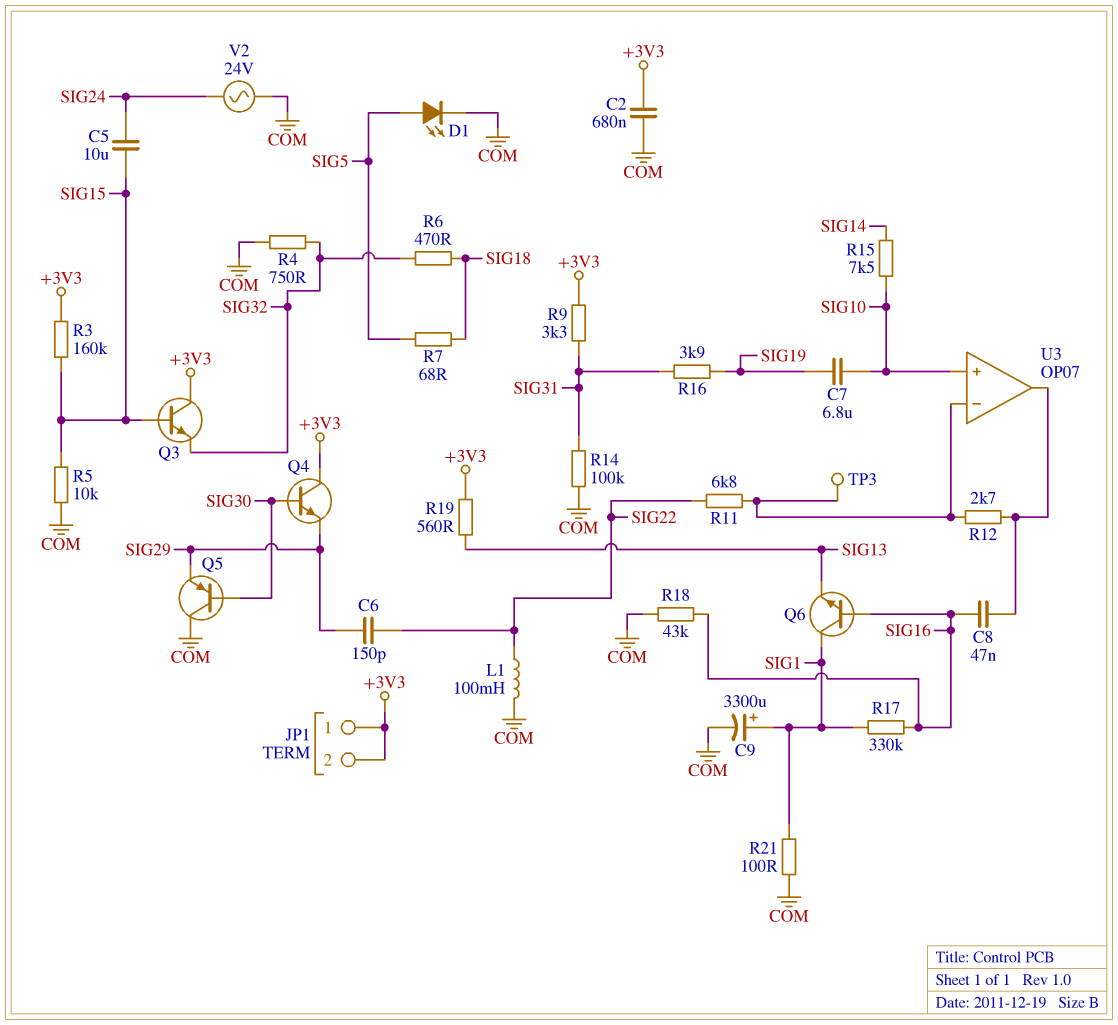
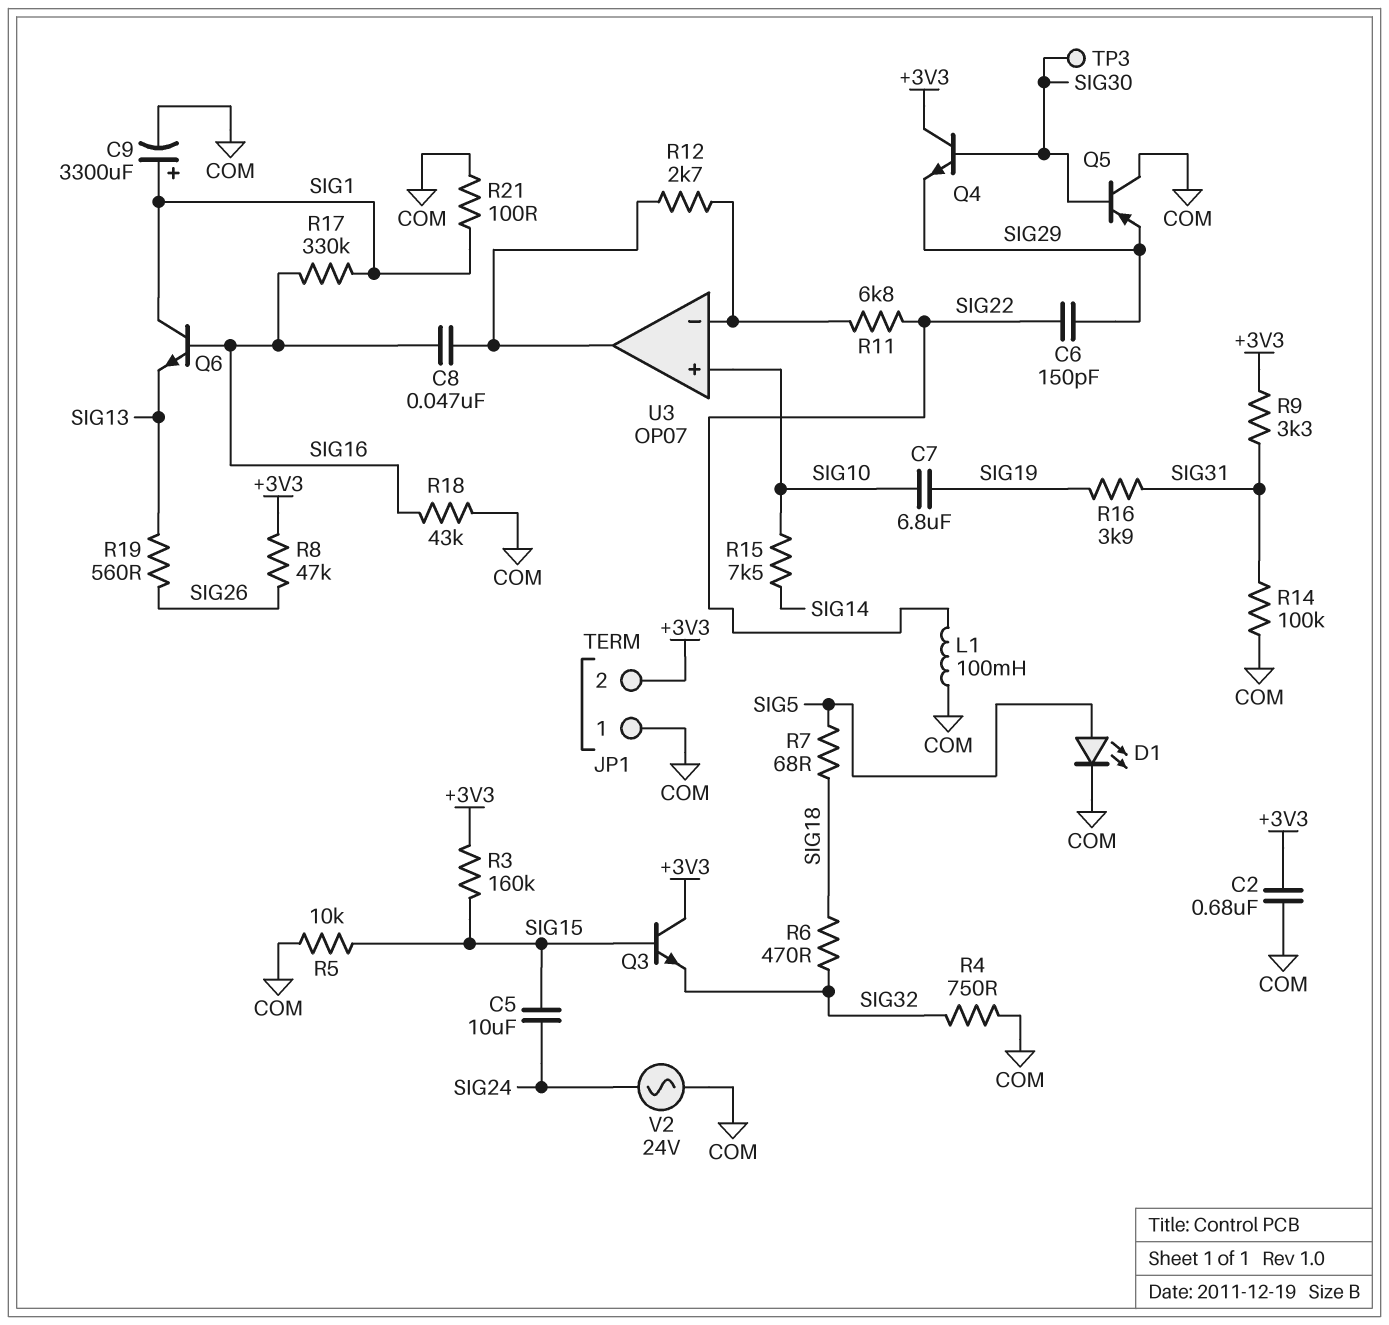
JP1 pin 1: +3V3 -> COM
R8: none -> 47k (+3V3, SIG26)
R19: 560 (+3V3, SIG13) -> 560 (SIG13, SIG26)
TP3: test point (U3/in-) -> test point (SIG30)

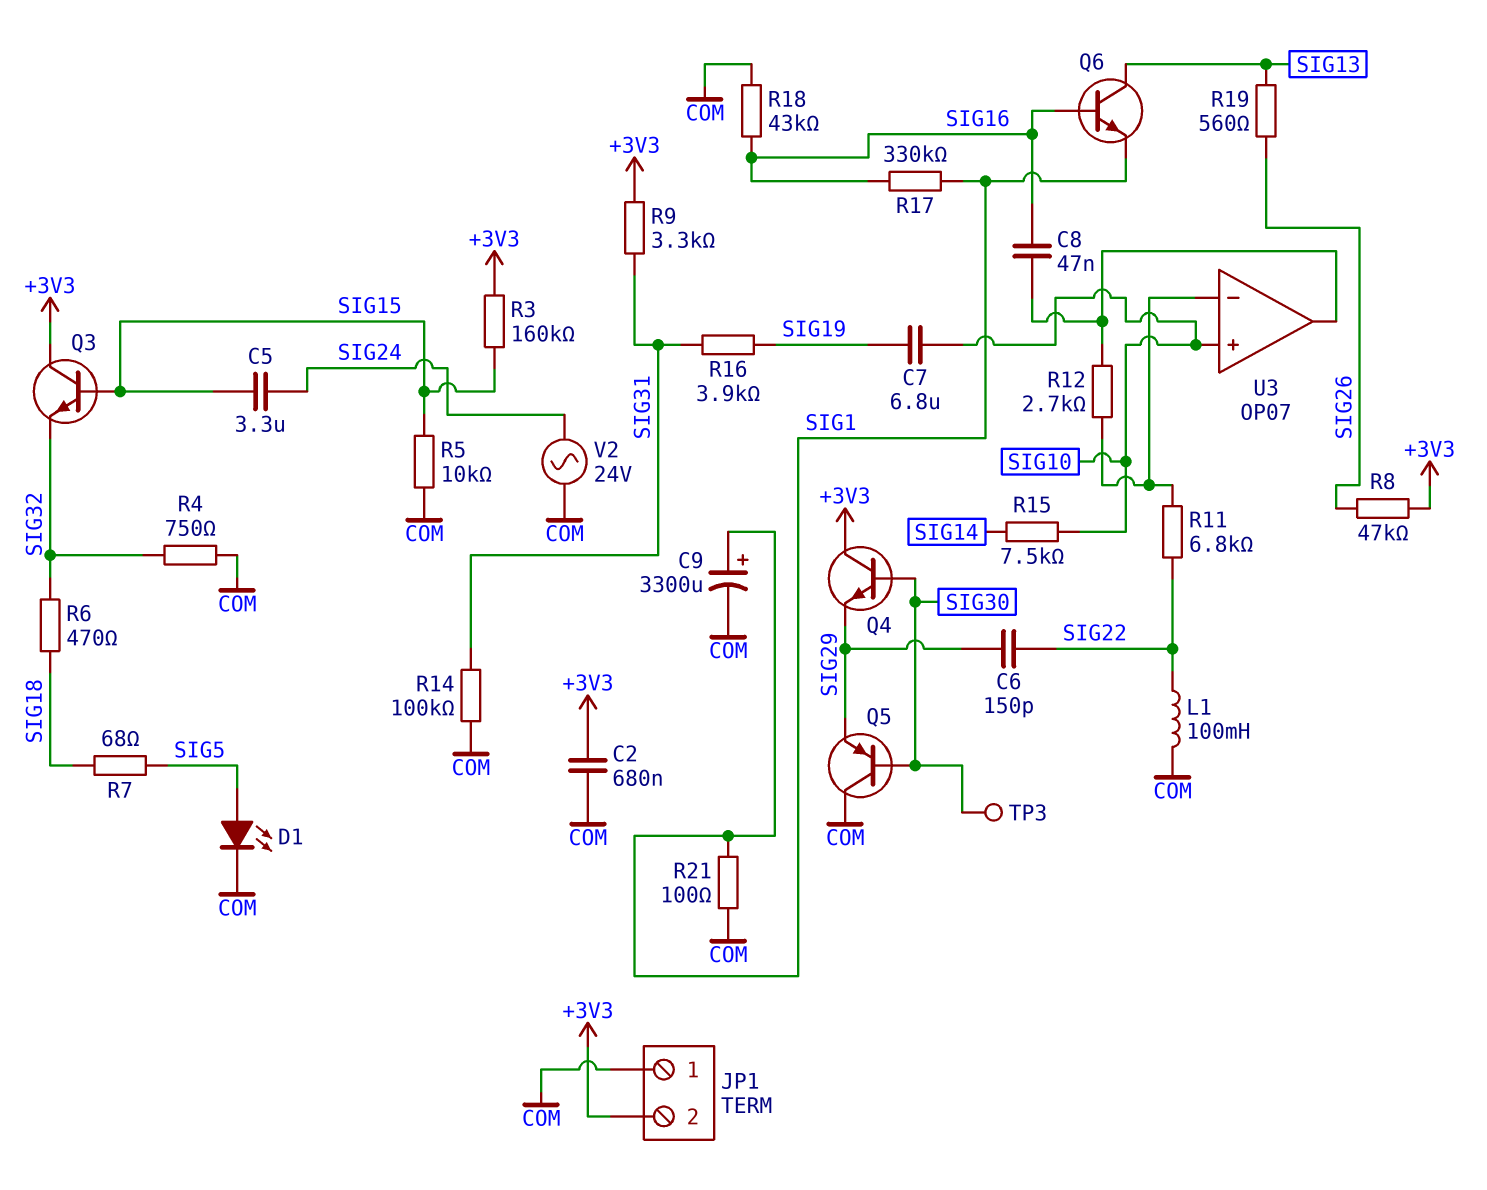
C5: 10uF (SIG15, SIG24) -> 3.3uF (SIG15, SIG24)
Q6: NPN (B SIG16, C SIG1, E SIG13) -> NPN (B SIG16, C SIG13, E SIG1)

